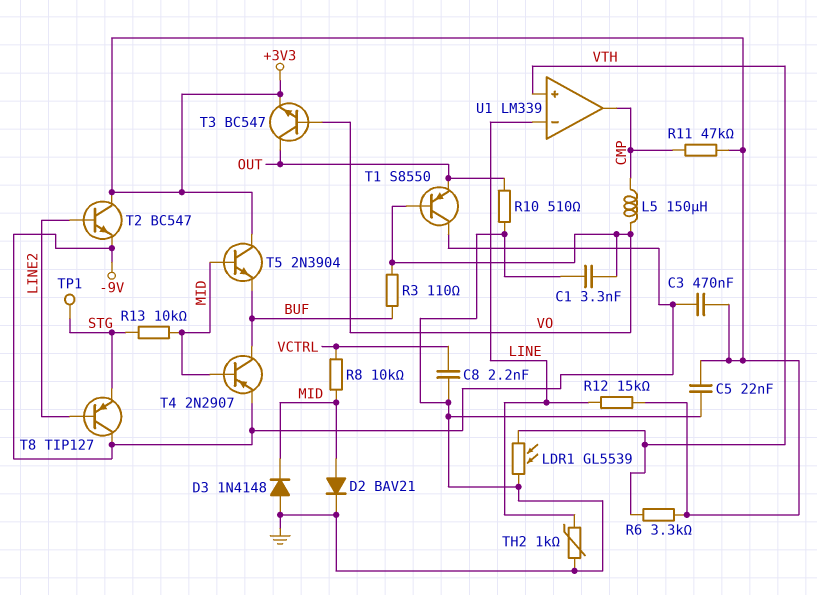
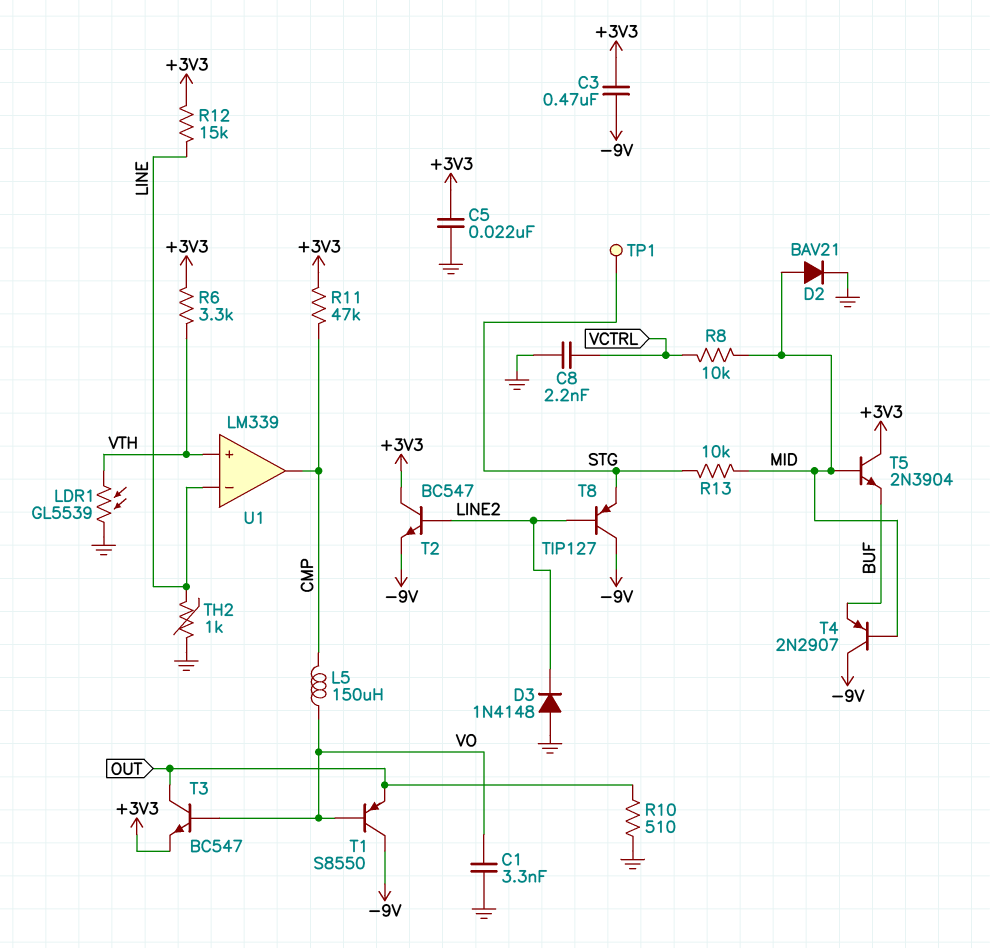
D3: diode 1N4148 (A GND, K MID) -> diode 1N4148 (A GND, K LINE2)
R3: 110 (BUF, VO) -> none
T4: PNP 2N2907 (B MID, C BUF, E -9V) -> PNP 2N2907 (B MID, C -9V, E BUF)

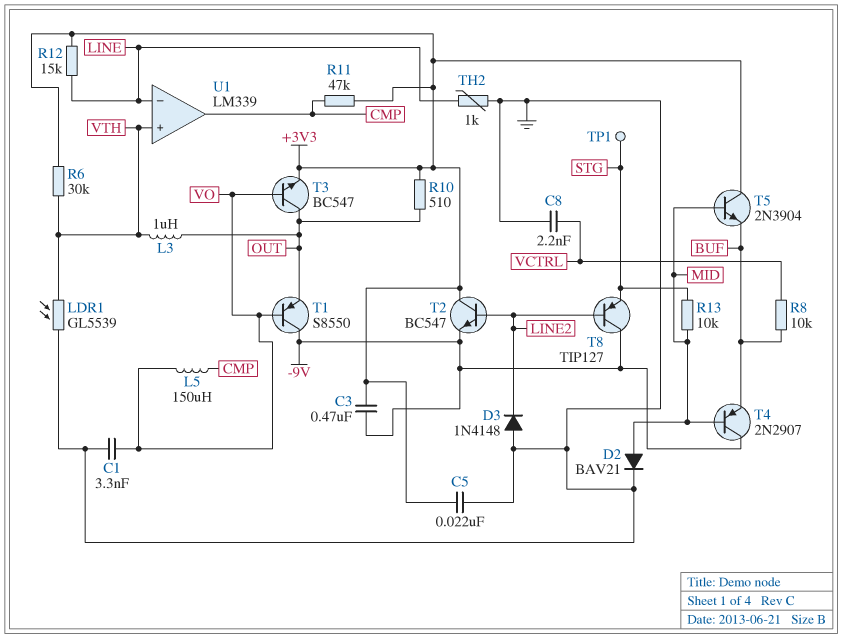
L3: none -> 1uH (OUT, VTH)
R6: 3.3k (+3V3, VTH) -> 30k (+3V3, VTH)
R8: 10k (MID, VCTRL) -> 10k (BUF, VCTRL)
R10: 510 (GND, OUT) -> 510 (+3V3, OUT)

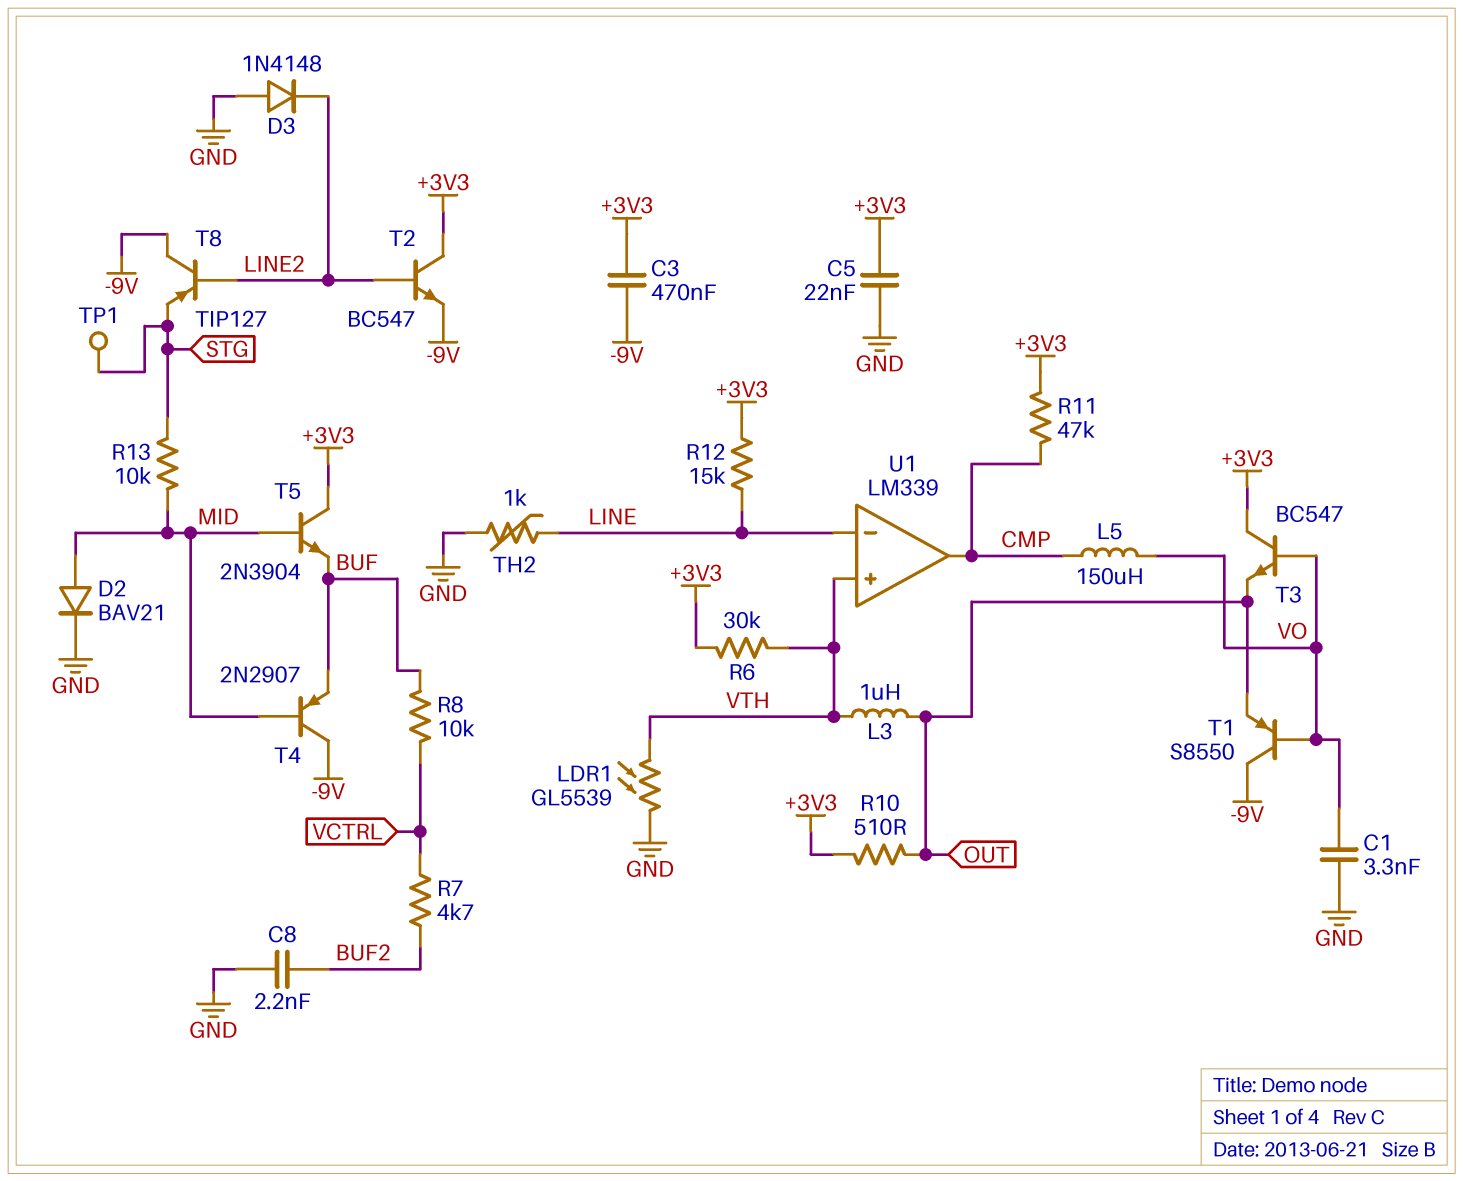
C8: 2.2nF (GND, VCTRL) -> 2.2nF (BUF2, GND)
R7: none -> 4.7k (BUF2, VCTRL)
T3: NPN BC547 (B VO, C OUT, E +3V3) -> NPN BC547 (B VO, C +3V3, E OUT)

